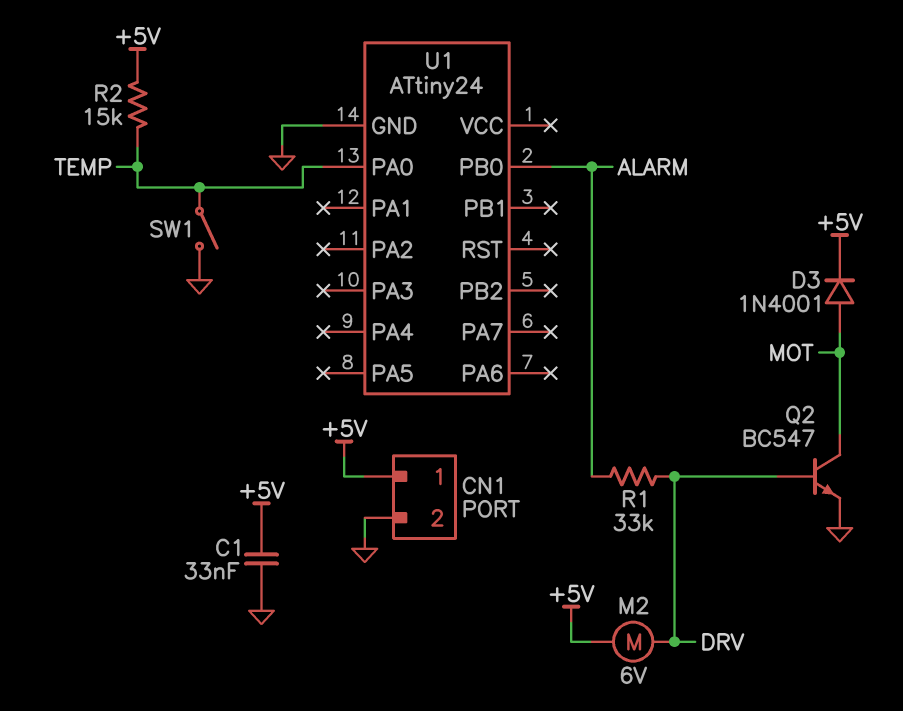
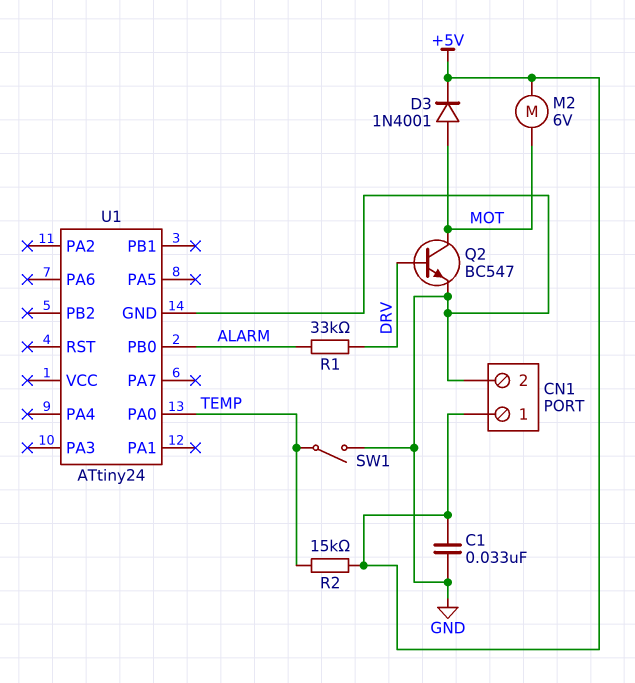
M2: motor 6V (+5V, DRV) -> motor 6V (+5V, MOT)

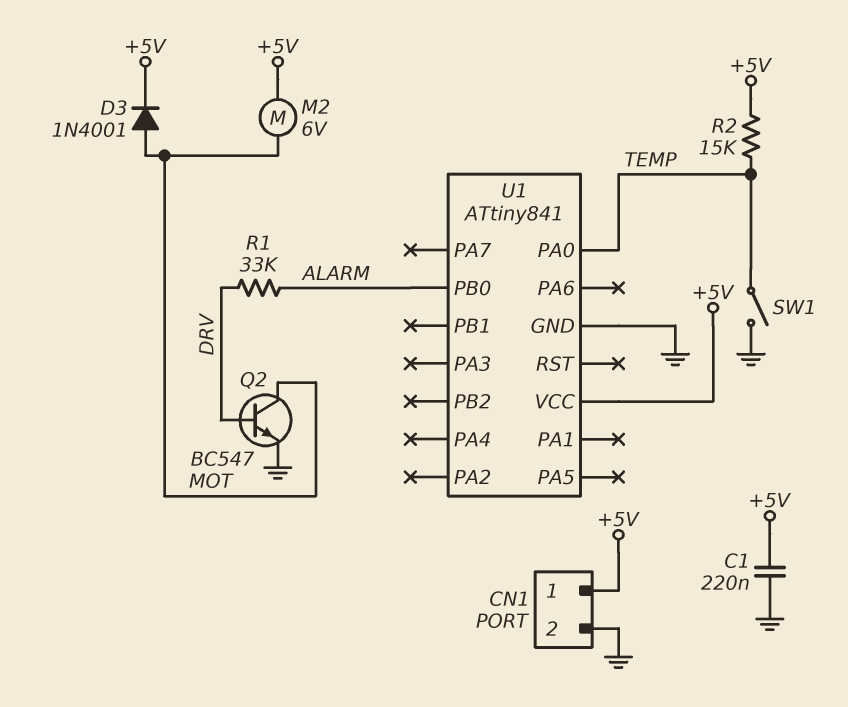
C1: 33nF (+5V, GND) -> 220nF (+5V, GND)
U1: ATtiny24 -> ATtiny841
U1 pin VCC: none -> +5V

